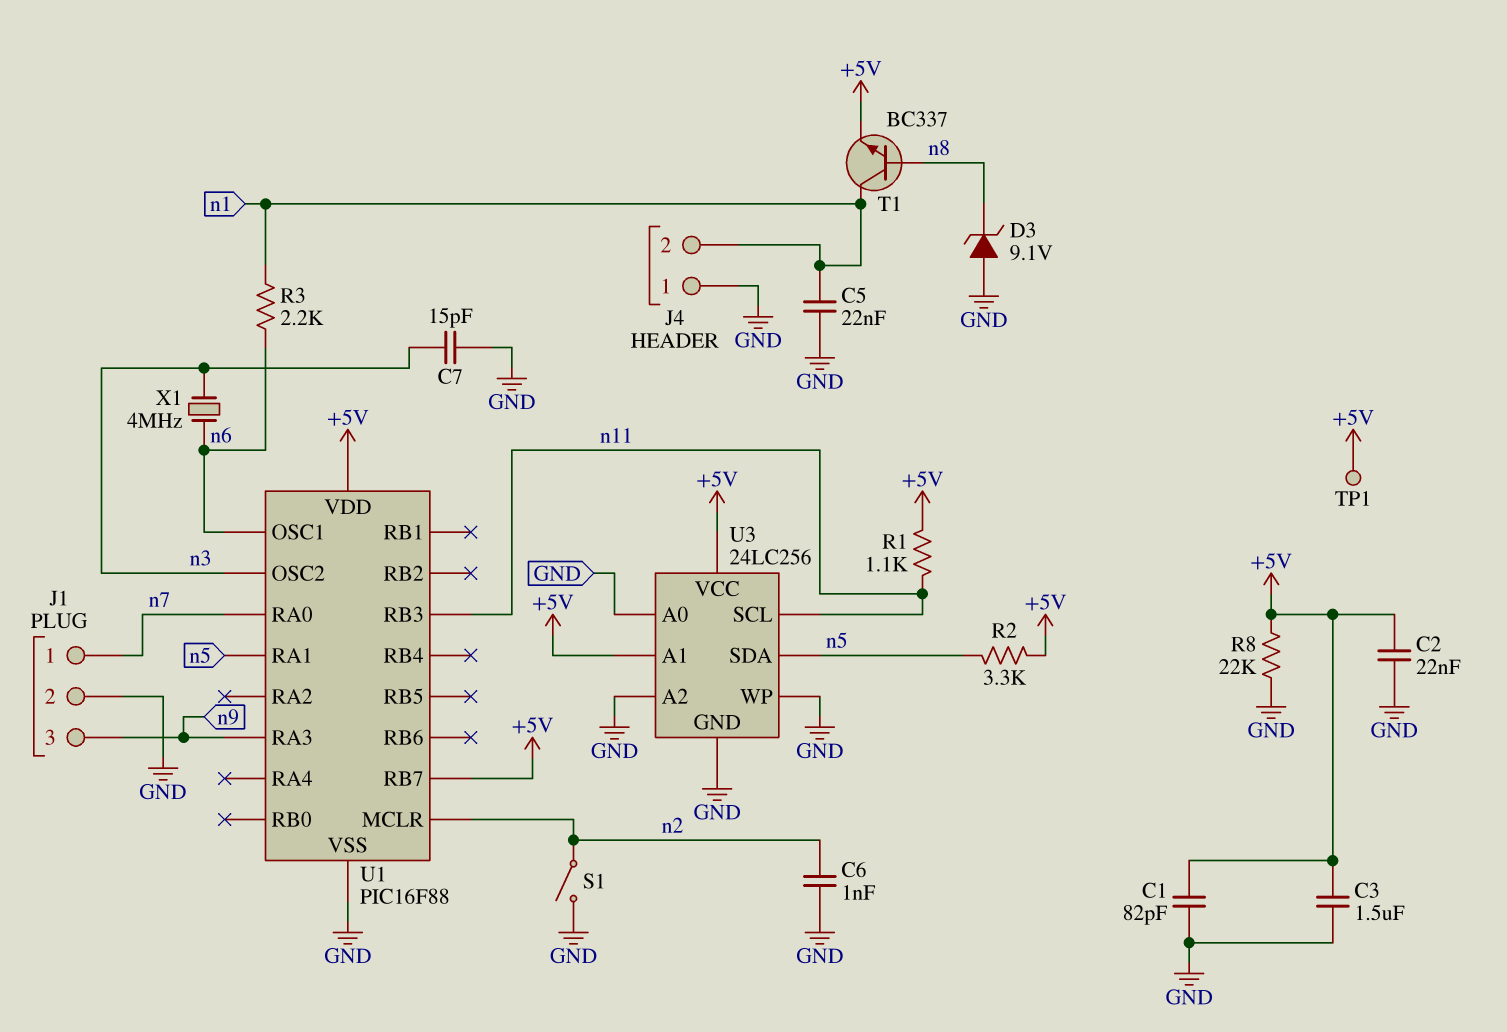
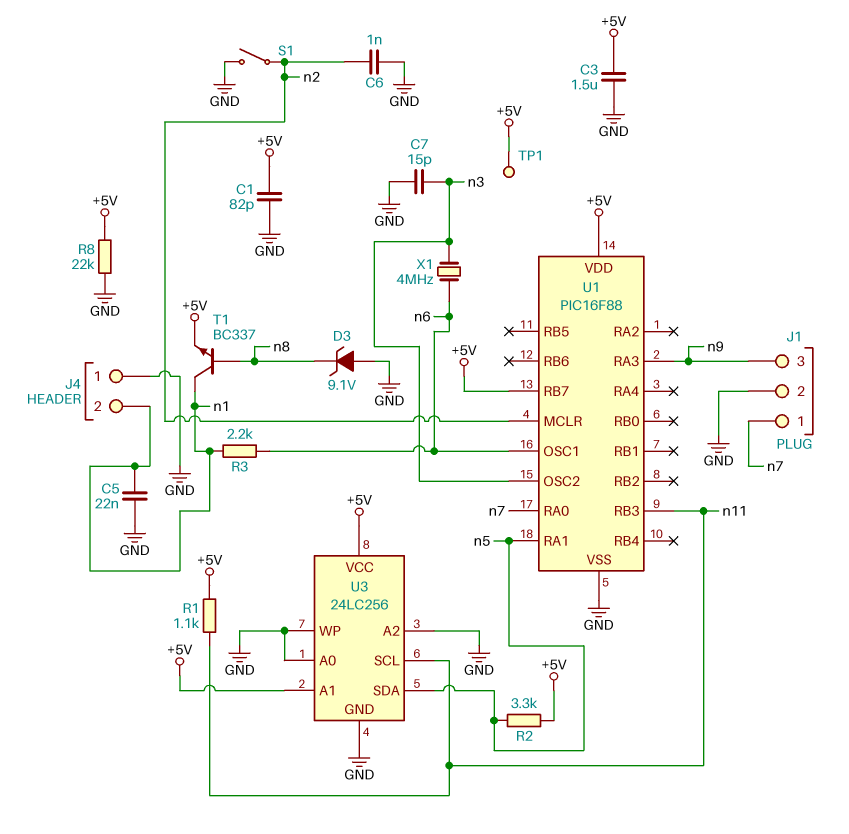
C2: 22nF (+5V, GND) -> none

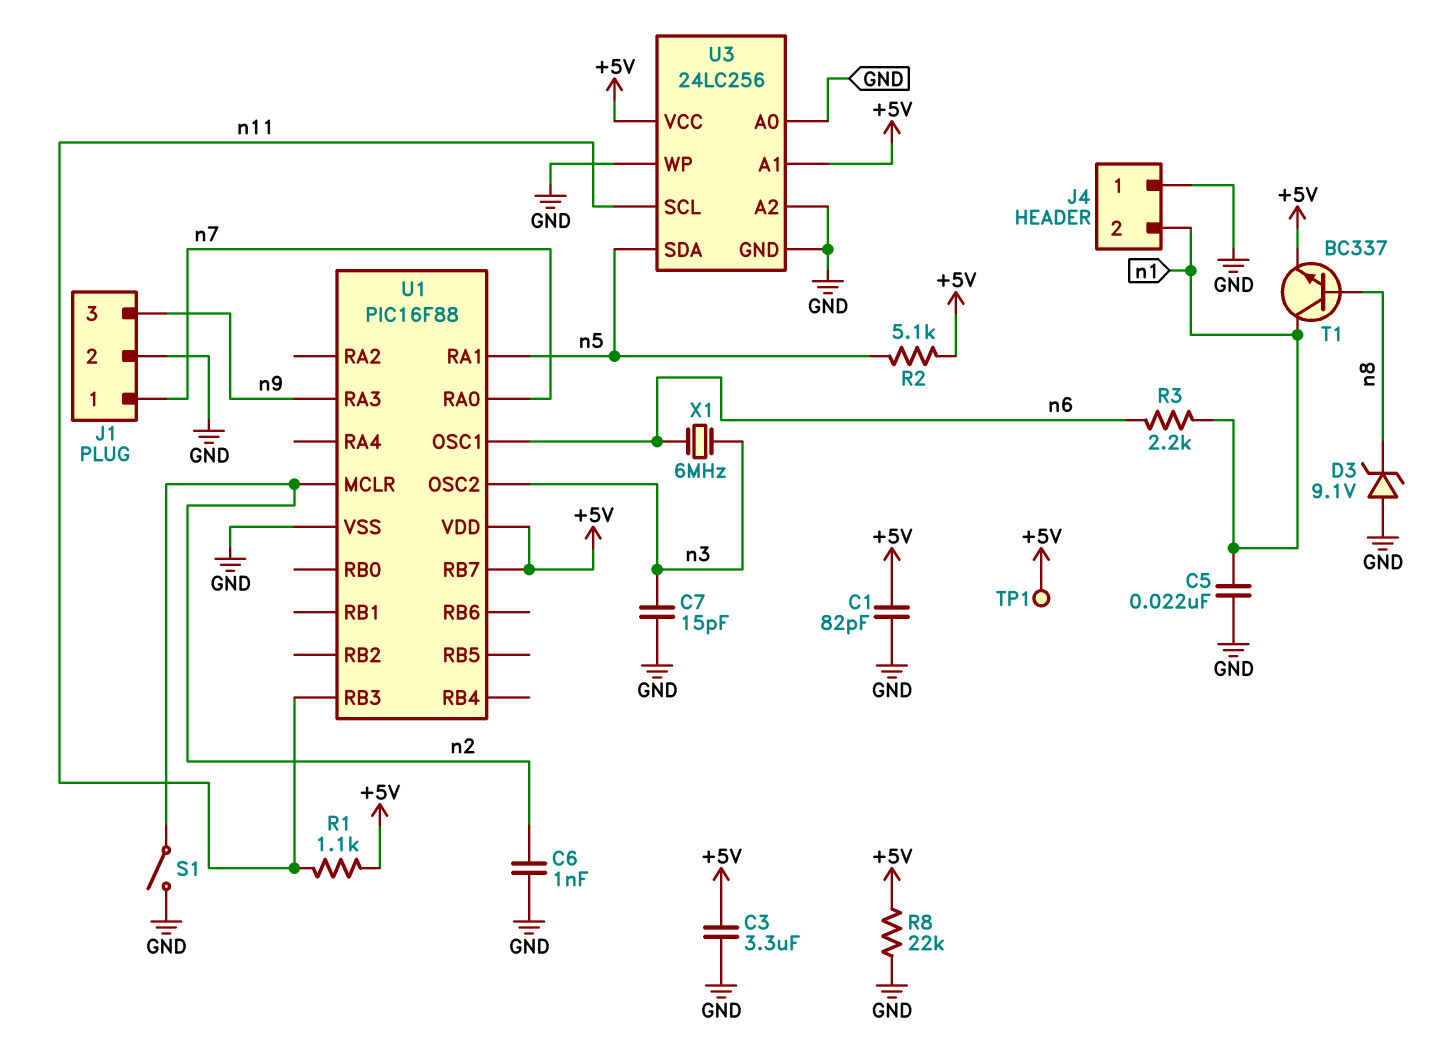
C3: 1.5uF (+5V, GND) -> 3.3uF (+5V, GND)
R2: 3.3k (+5V, n5) -> 5.1k (+5V, n5)
X1: 4MHz (n3, n6) -> 6MHz (n3, n6)

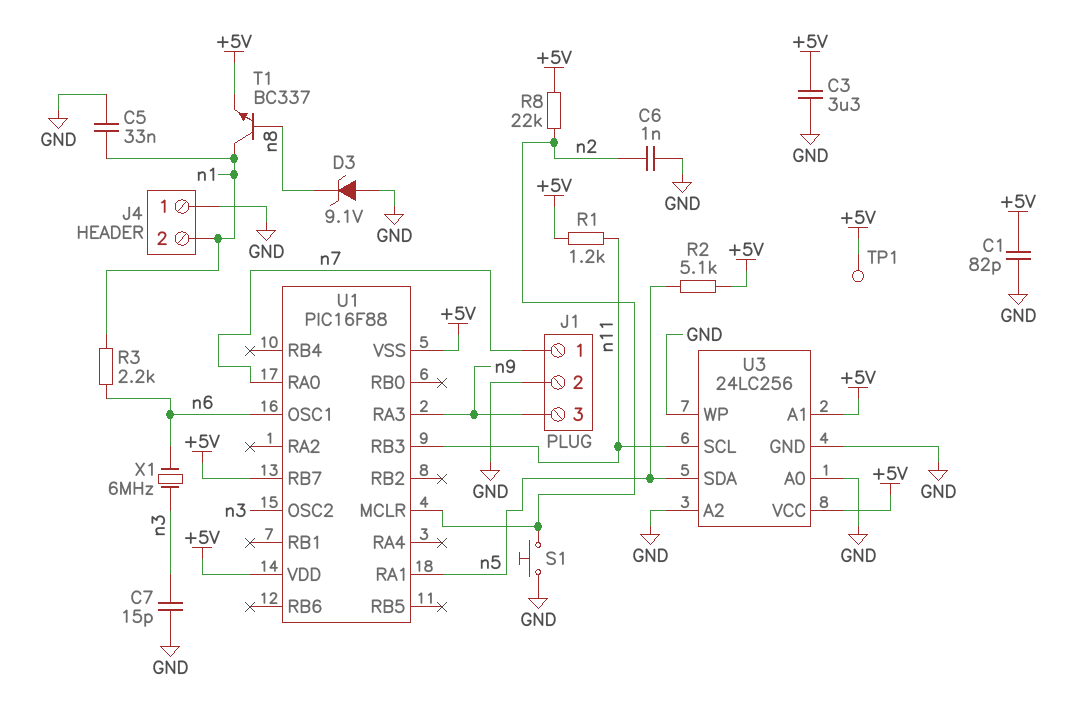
C5: 22nF (GND, n1) -> 33nF (GND, n1)
R1: 1.1k (+5V, n11) -> 1.2k (+5V, n11)
R8: 22k (+5V, GND) -> 22k (+5V, n2)
S1: switch (GND, n2) -> button (GND, n2)
U1 pin VSS: GND -> +5V

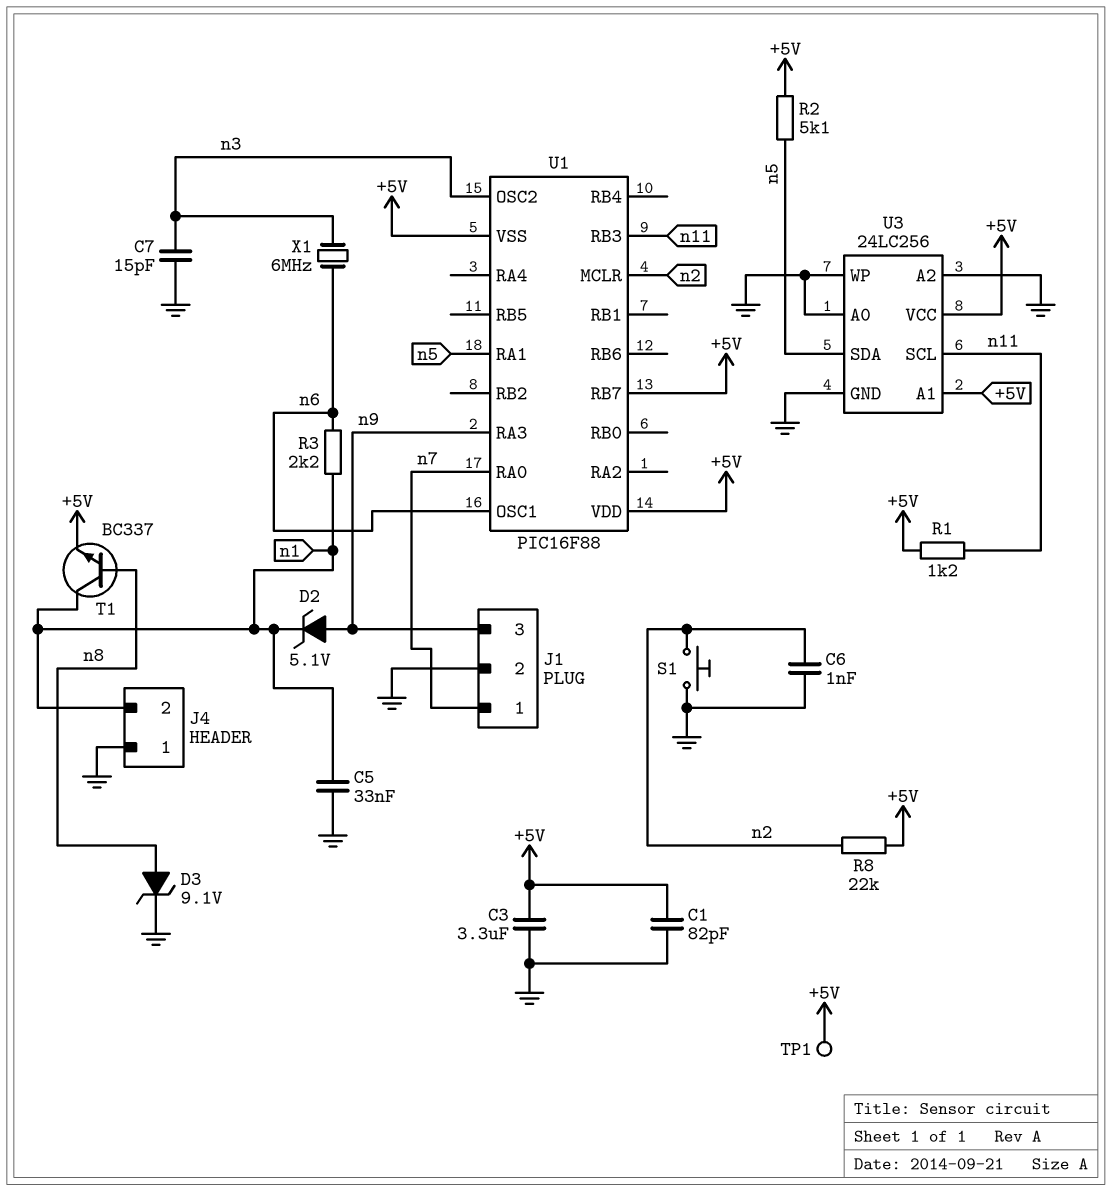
D2: none -> zener 5.1V (A n9, K n1)
D3: zener 9.1V (A GND, K n8) -> zener 9.1V (A n8, K GND)

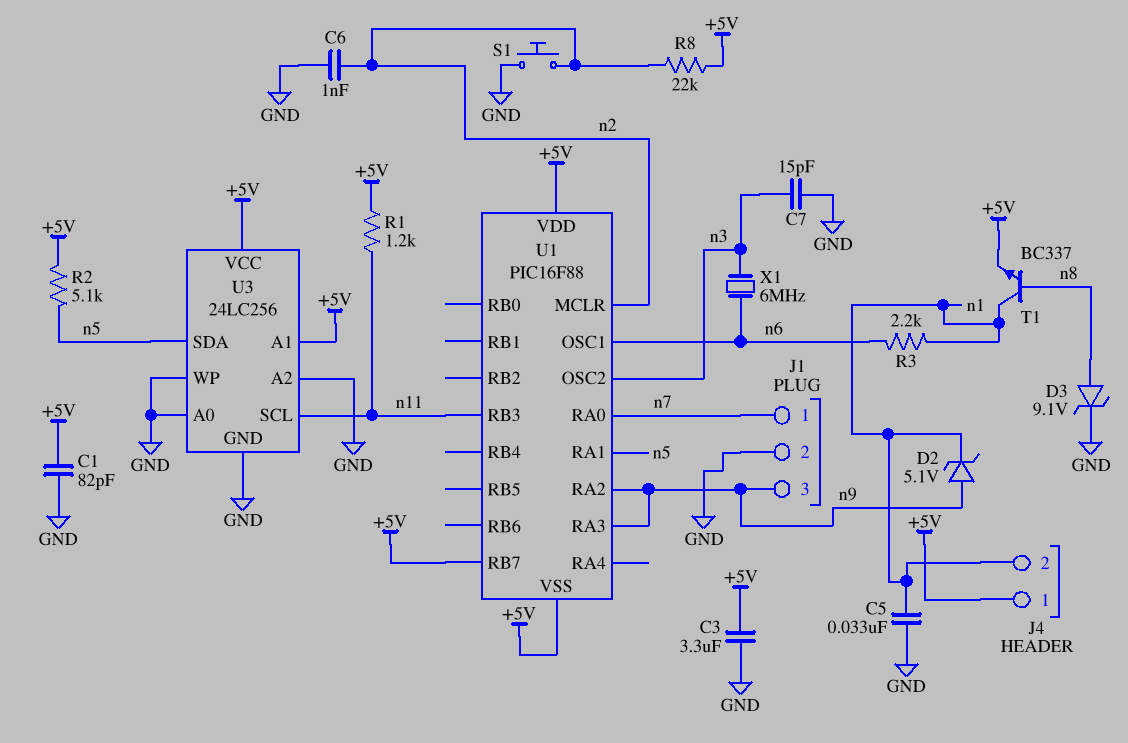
J4 pin 1: GND -> +5V
TP1: test point (+5V) -> none
U1 pin RA2: none -> n9

